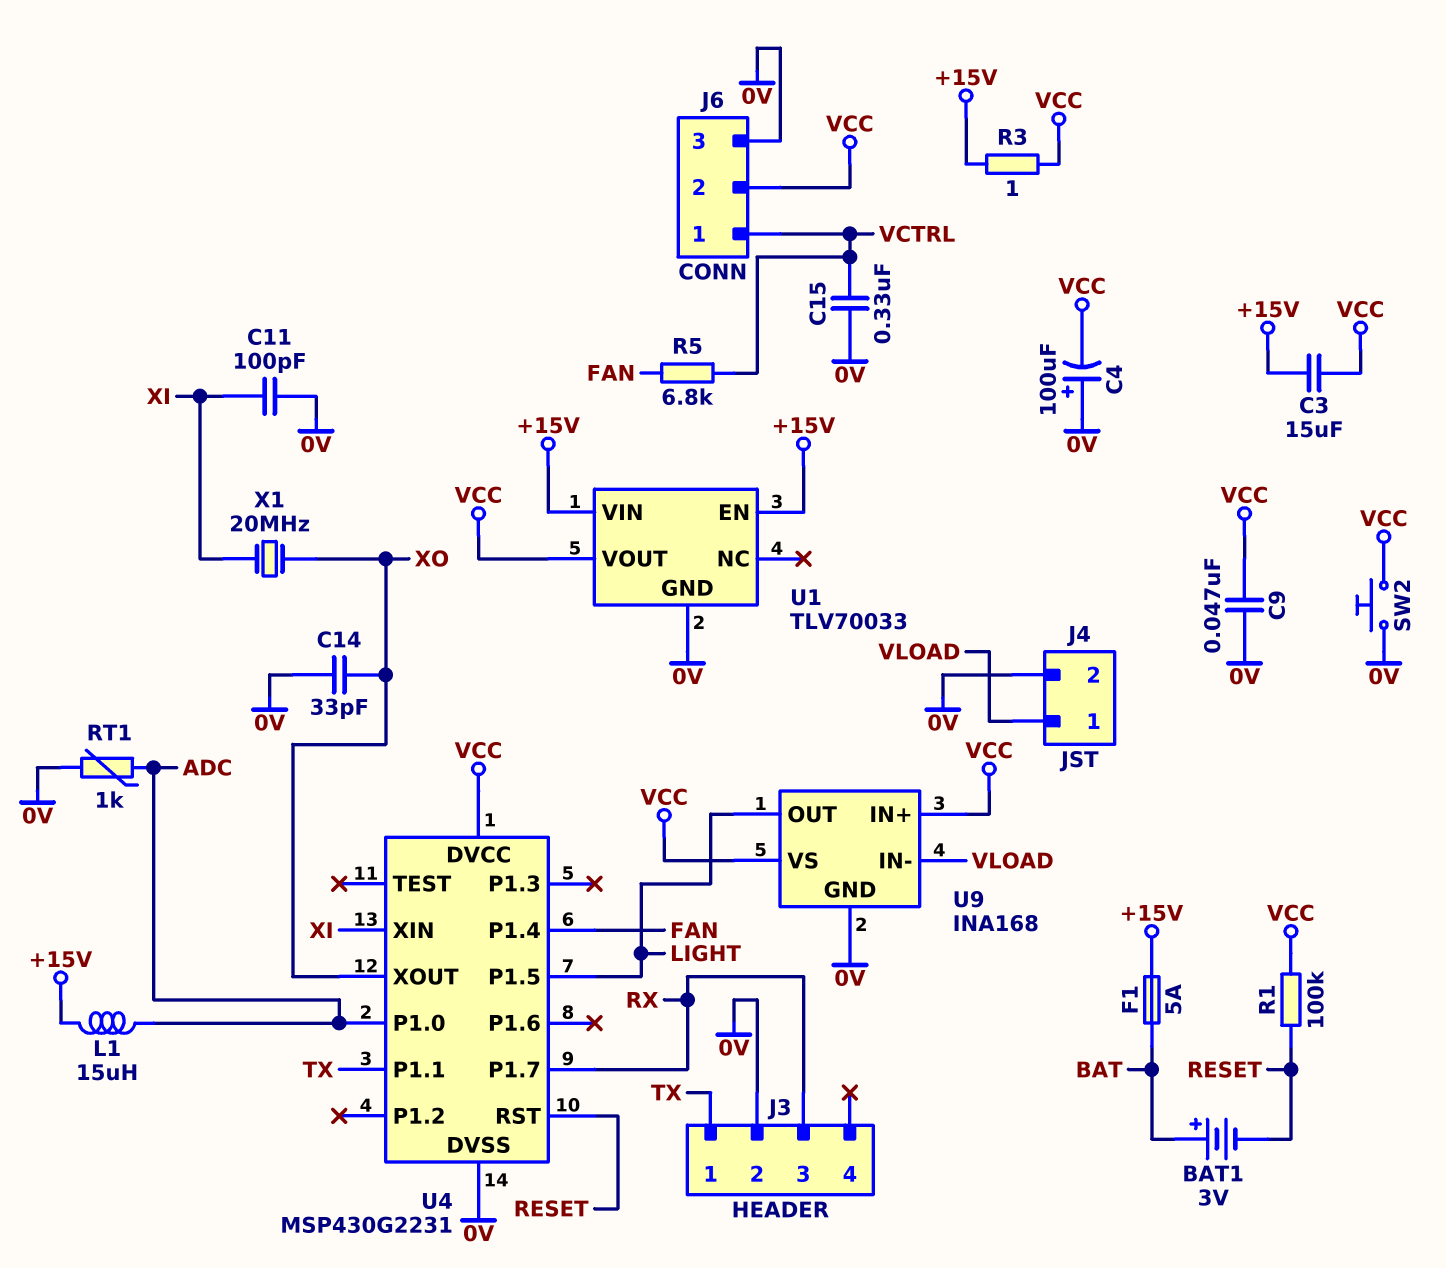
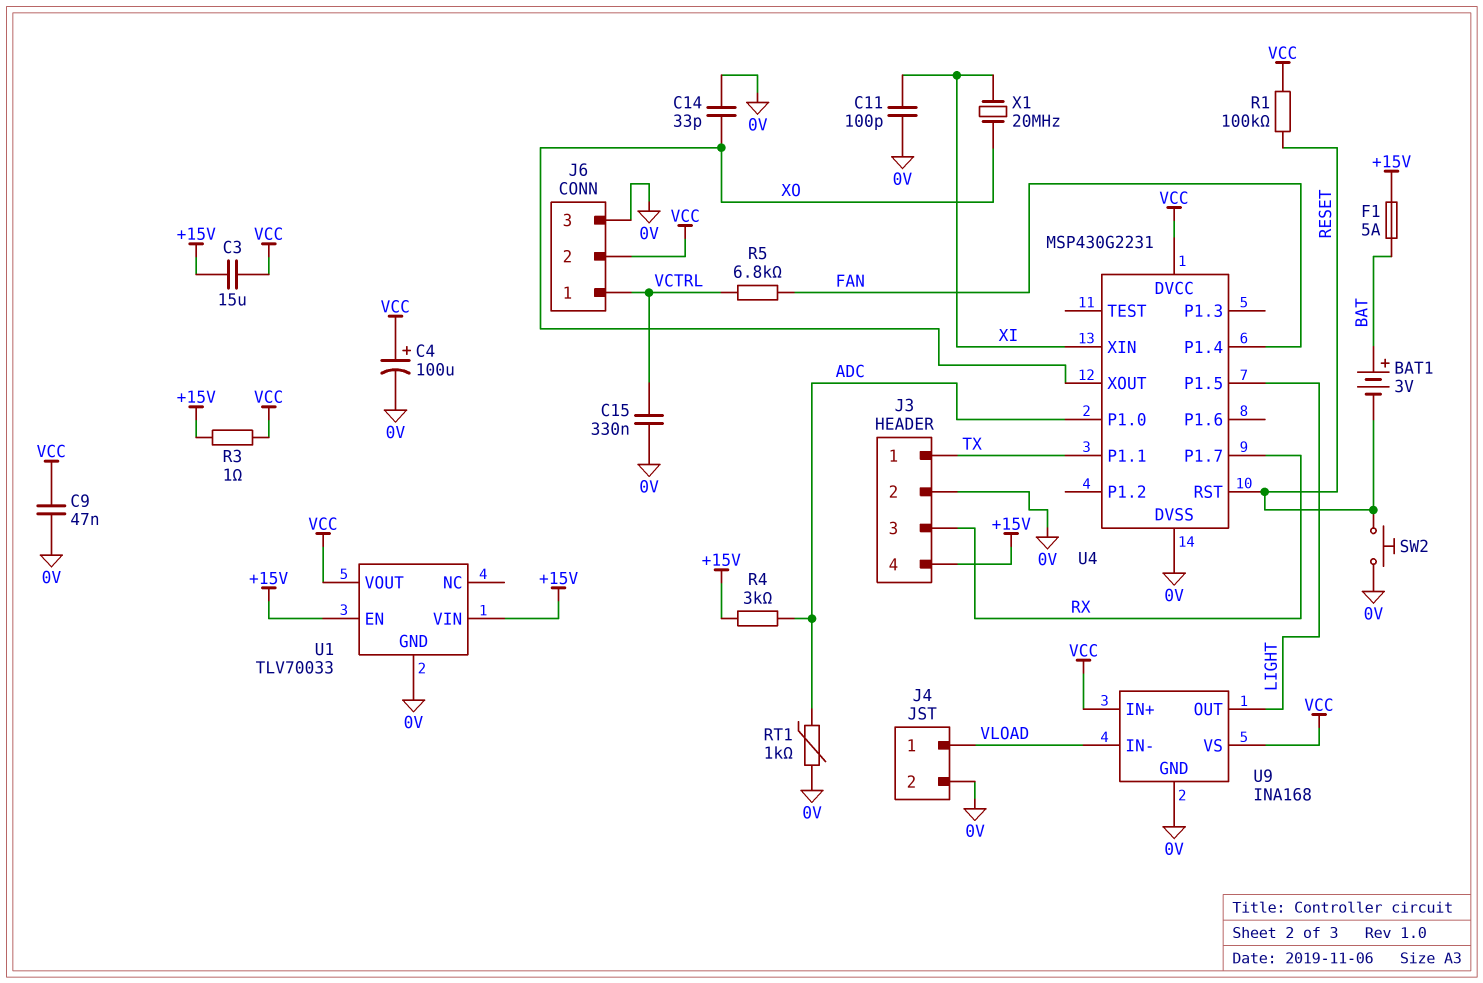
C4: 100uF (plus 0V, minus VCC) -> 100uF (plus VCC, minus 0V)
J3 pin 4: none -> +15V
L1: 15uH (+15V, ADC) -> none
R4: none -> 3k (+15V, ADC)
SW2: button (0V, VCC) -> button (0V, RESET)

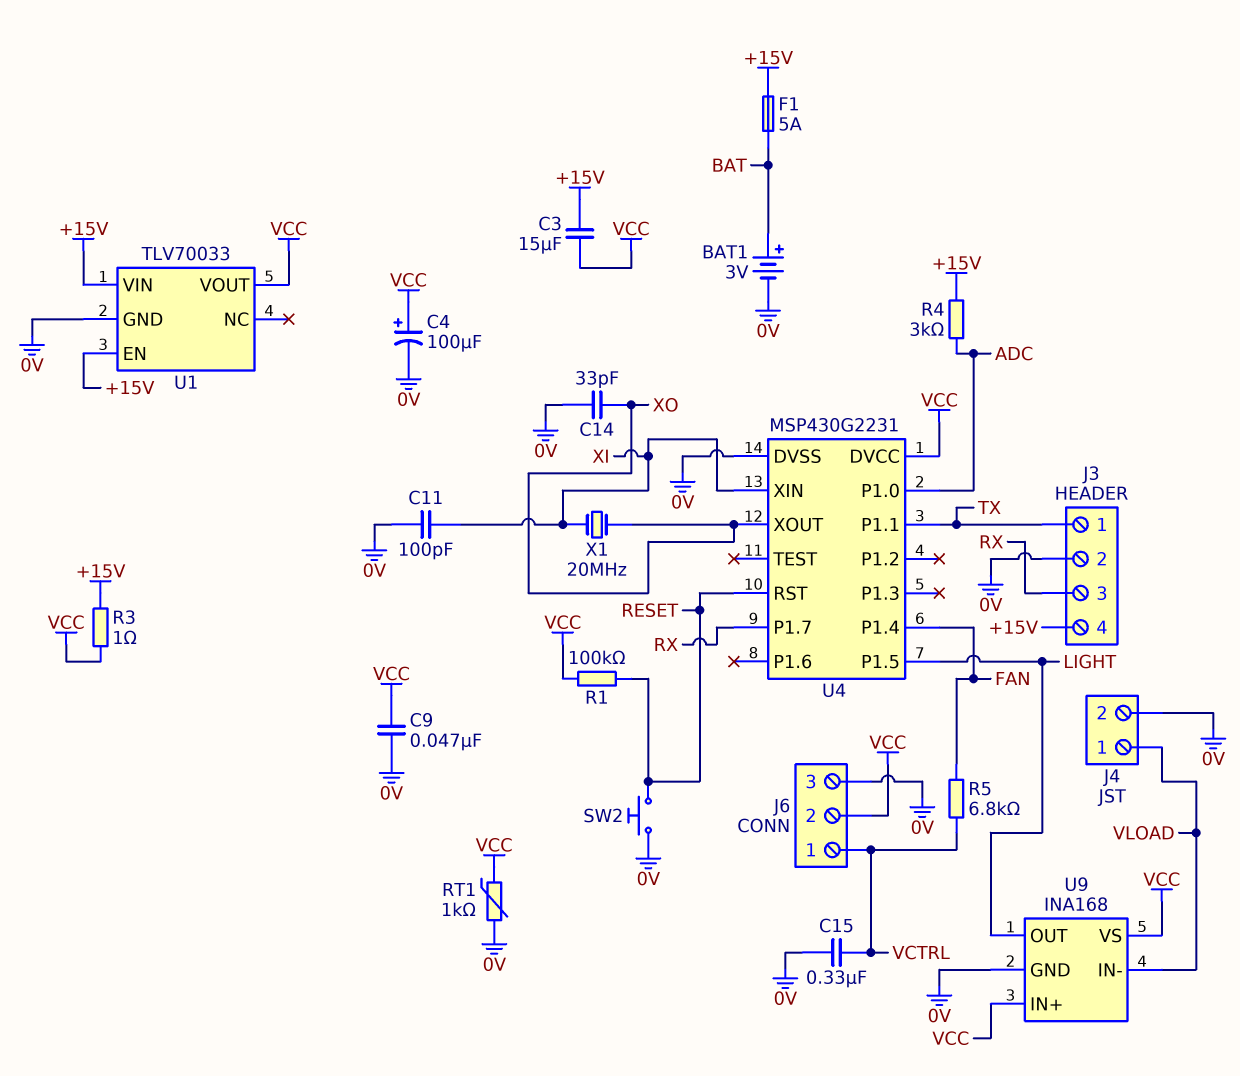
BAT1: 3V (plus BAT, minus RESET) -> 3V (plus BAT, minus 0V)
RT1: 1k (0V, ADC) -> 1k (0V, VCC)

